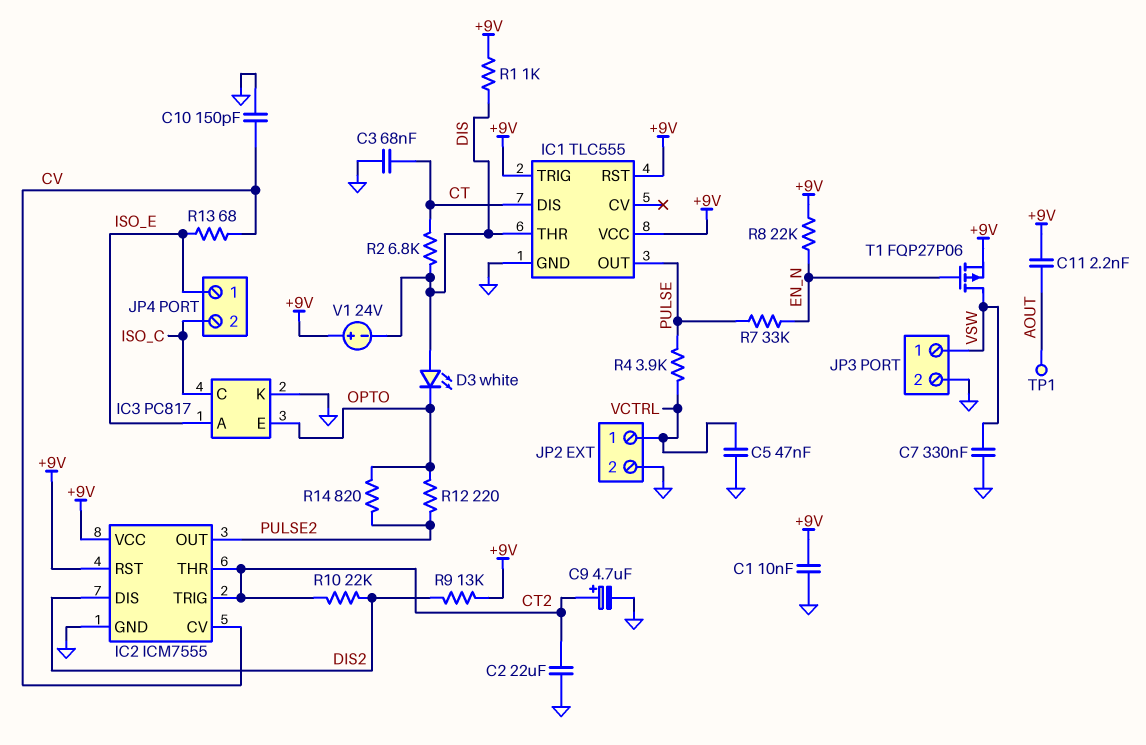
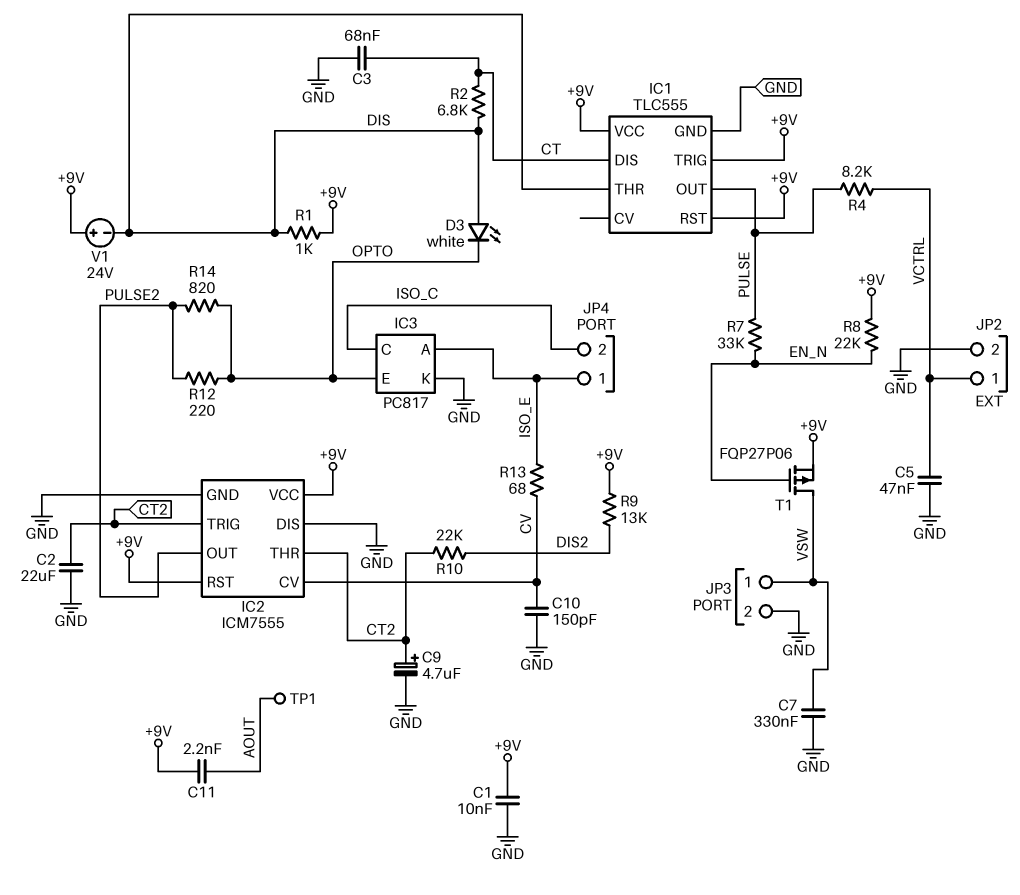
IC2 pin DIS: DIS2 -> GND
R4: 3.9k (PULSE, VCTRL) -> 8.2k (PULSE, VCTRL)

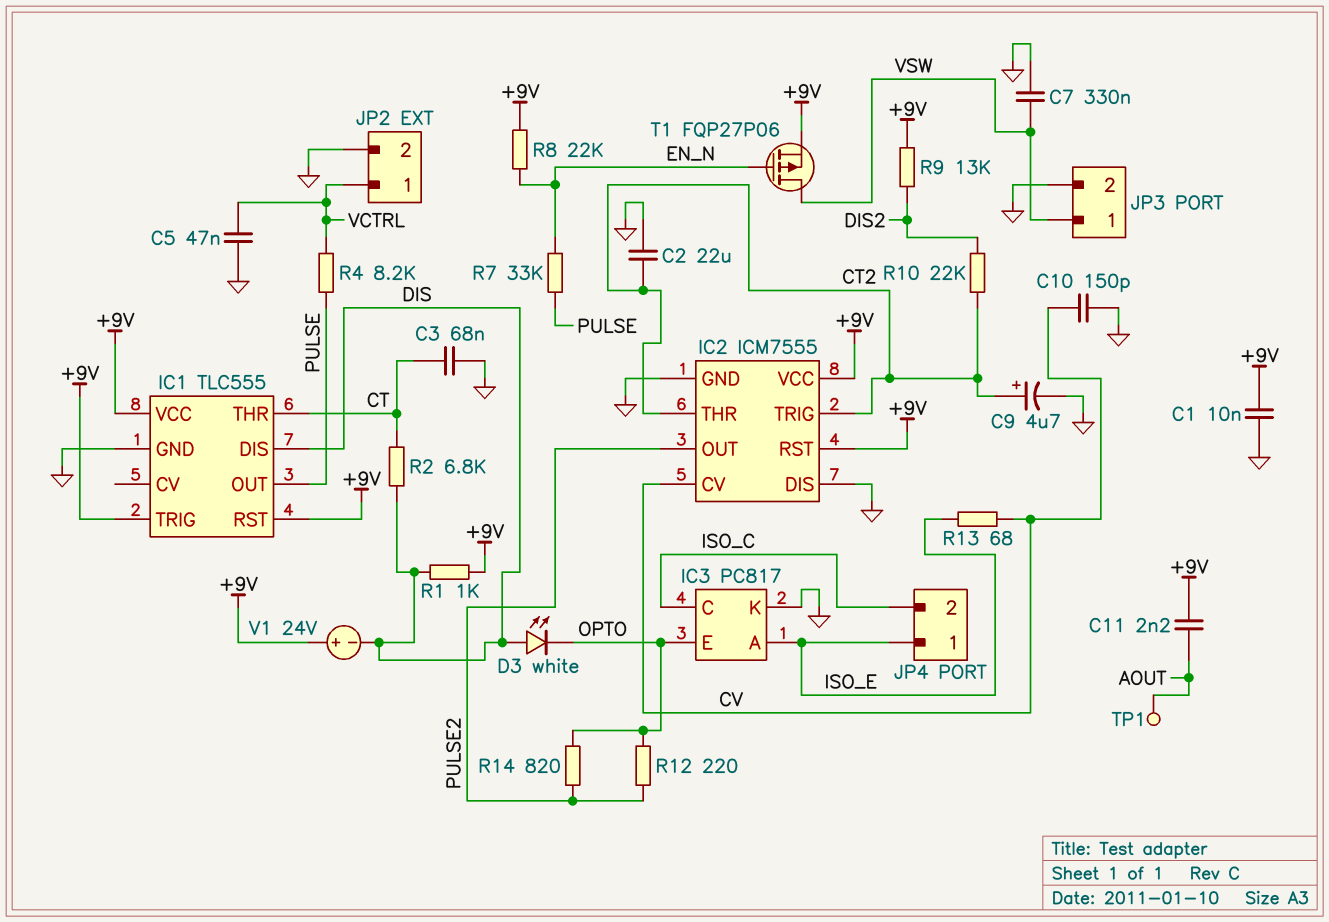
IC1 pin DIS: CT -> DIS
IC1 pin THR: DIS -> CT

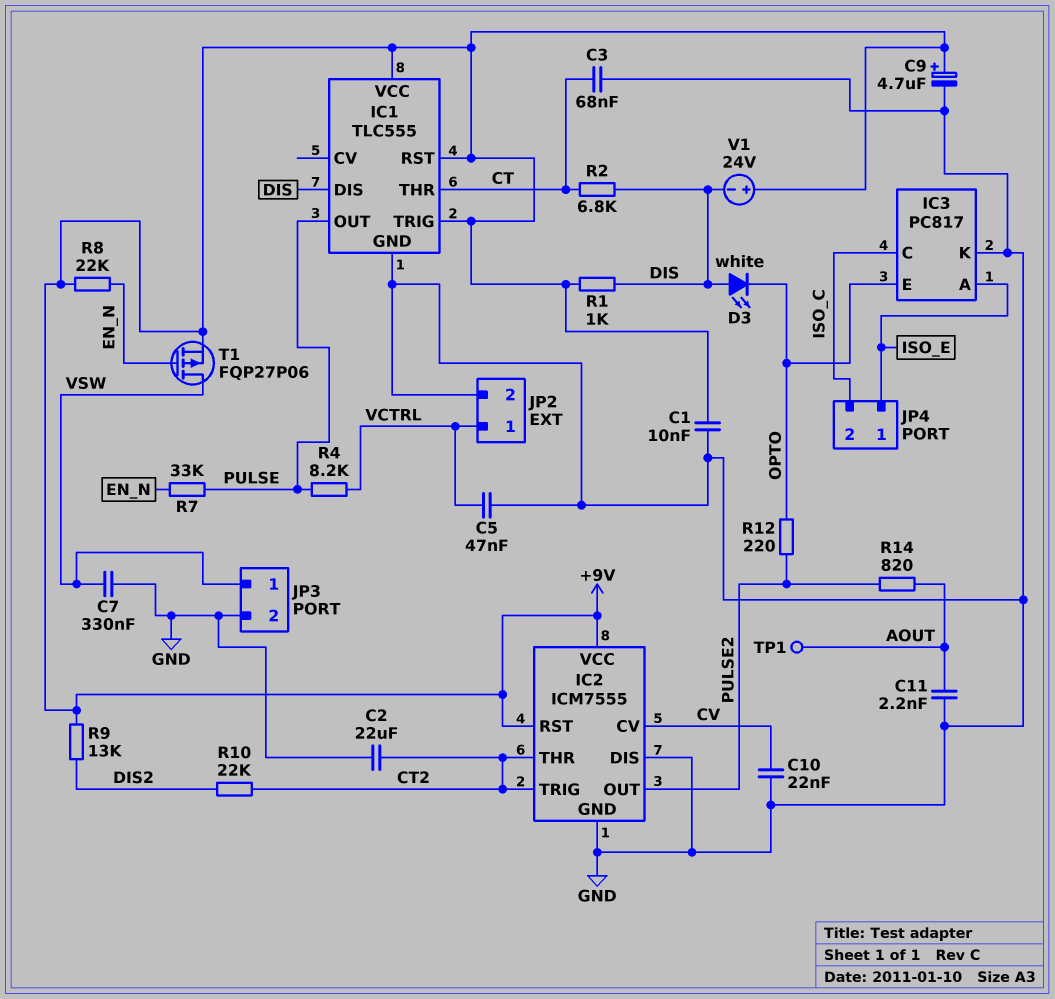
C9: 4.7uF (plus CT2, minus GND) -> 4.7uF (plus +9V, minus GND)
C10: 150pF (CV, GND) -> 22nF (CV, GND)
C11: 2.2nF (+9V, AOUT) -> 2.2nF (AOUT, GND)
R13: 68 (CV, ISO_E) -> none
R14: 820 (OPTO, PULSE2) -> 820 (AOUT, PULSE2)

